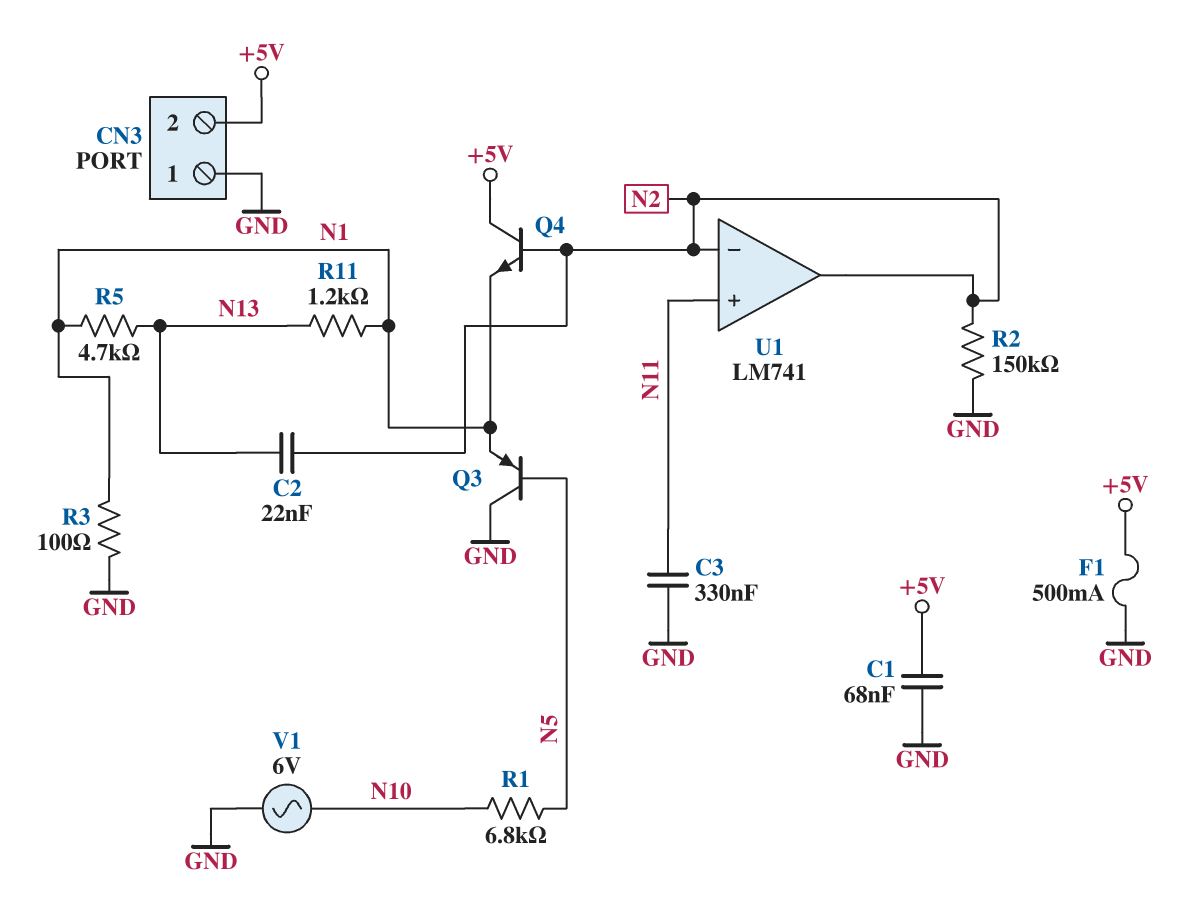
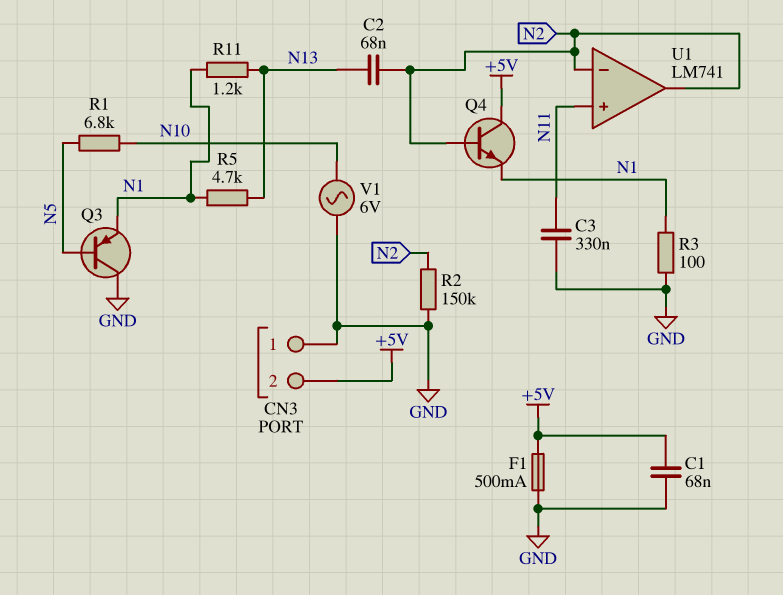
C2: 22nF (N2, N13) -> 68nF (N2, N13)

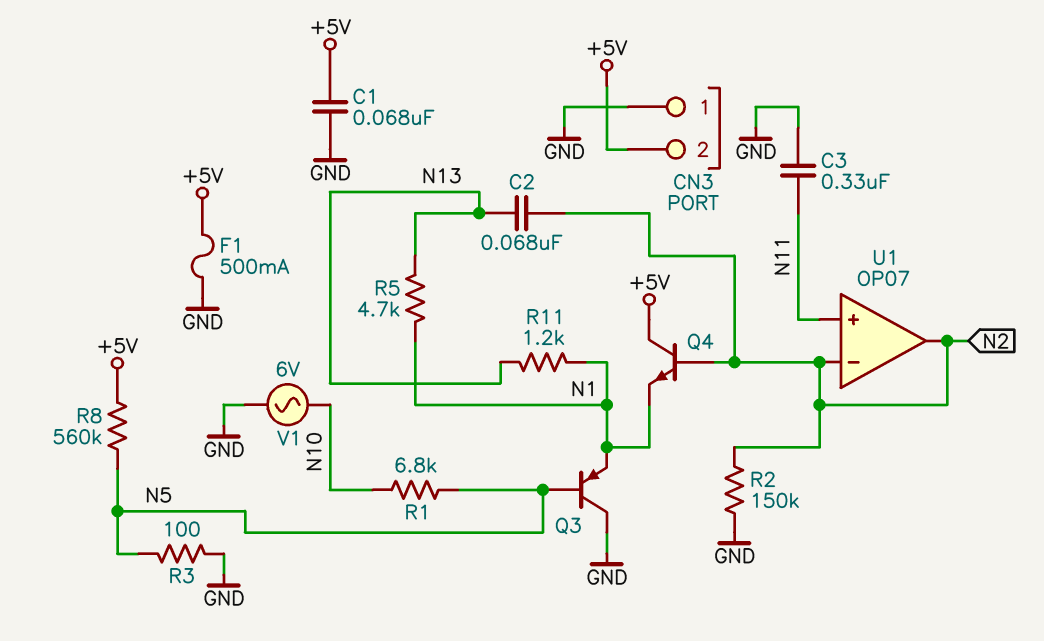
R3: 100 (GND, N1) -> 100 (GND, N5)
R8: none -> 560k (+5V, N5)
U1: LM741 -> OP07

